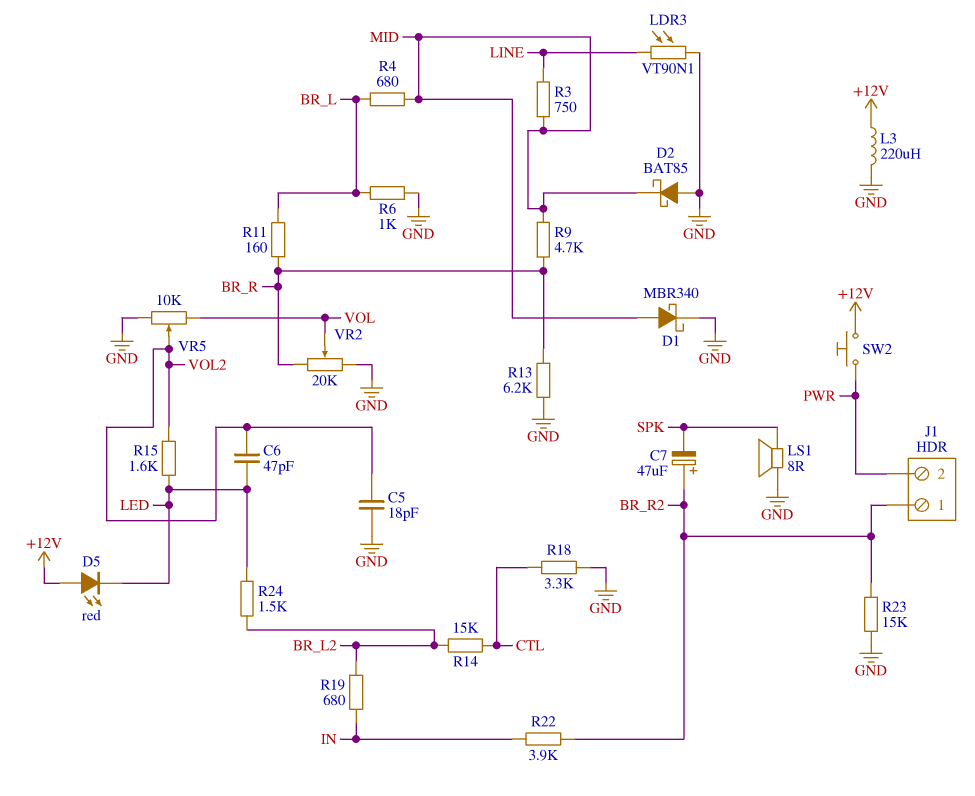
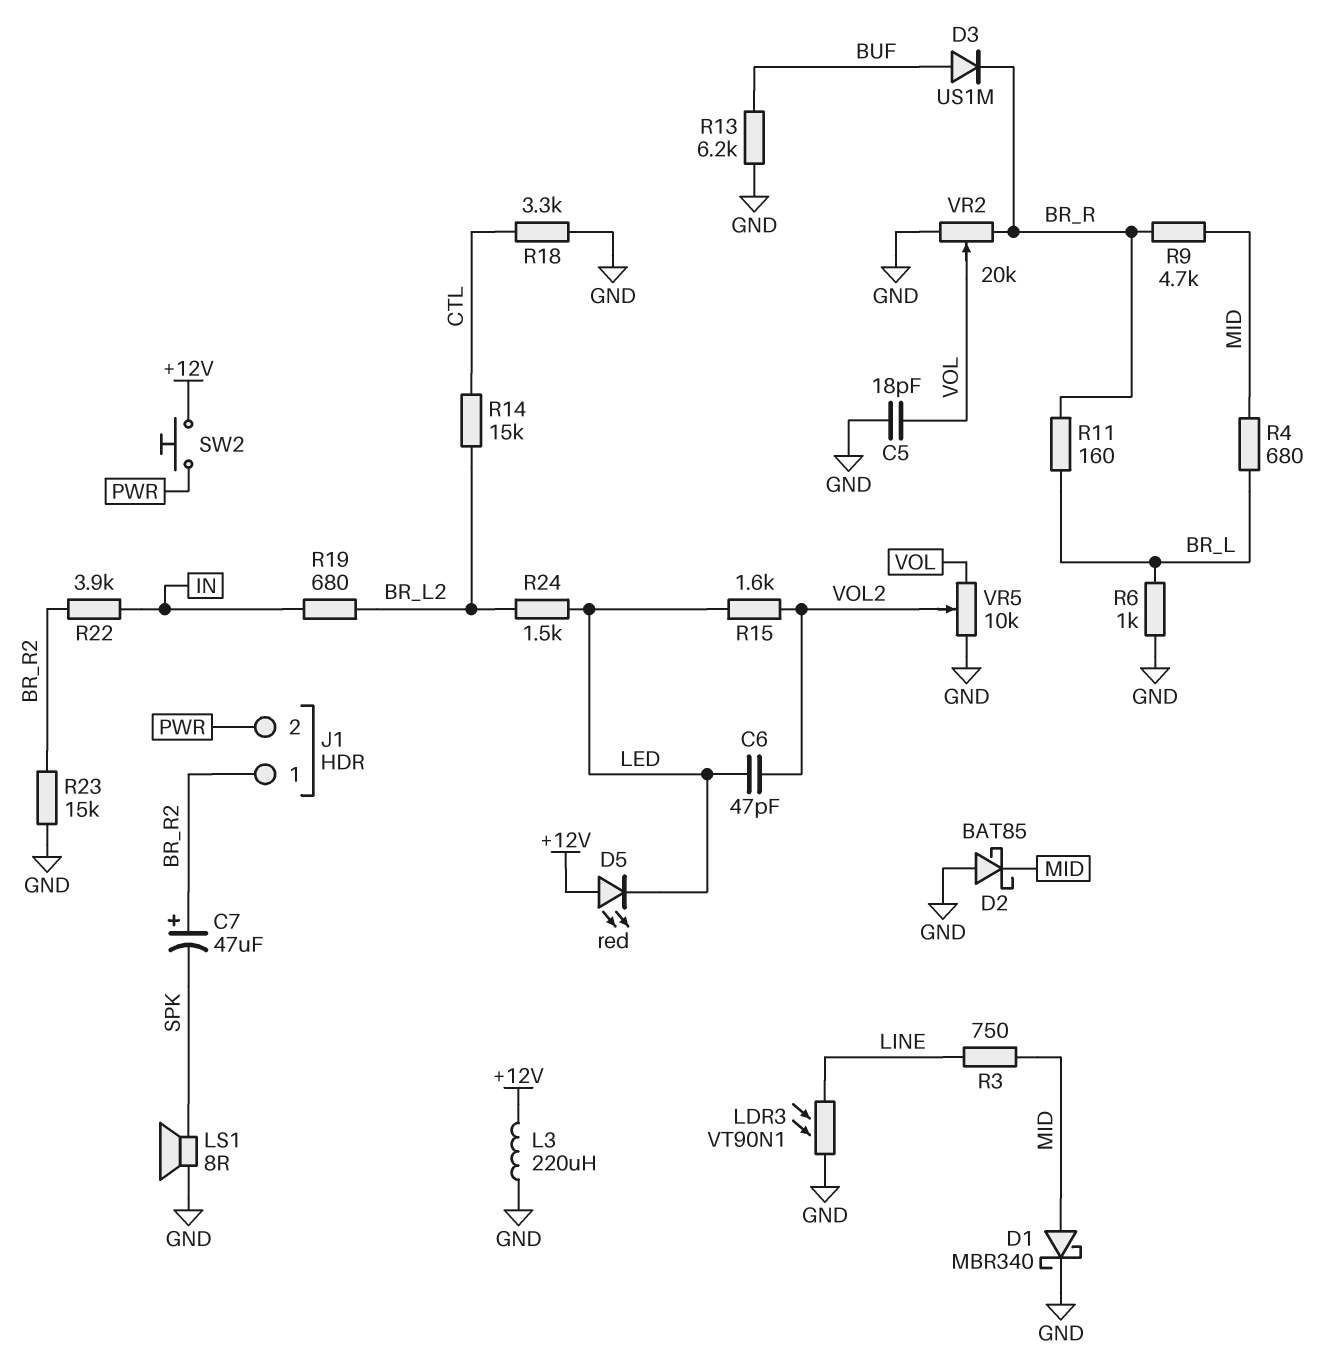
C5: 18pF (GND, VOL2) -> 18pF (GND, VOL)
D3: none -> diode US1M (A BUF, K BR_R)
R13: 6.2k (BR_R, GND) -> 6.2k (BUF, GND)

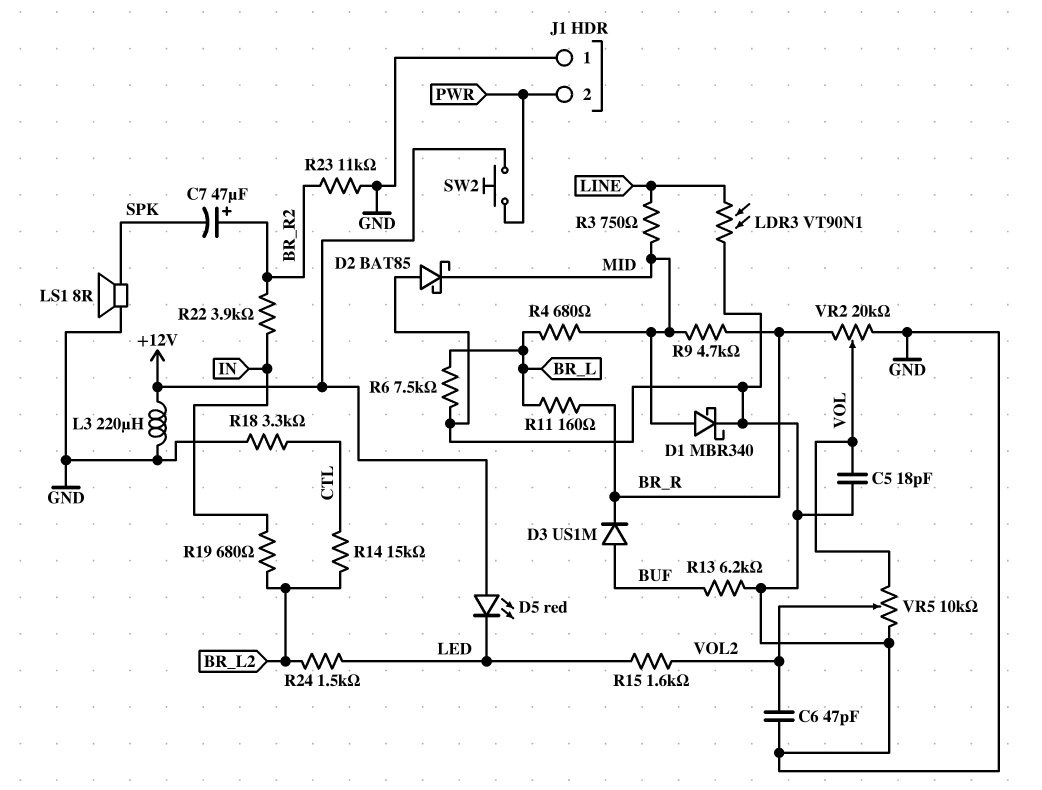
C6: 47pF (LED, VOL2) -> 47pF (GND, VOL2)
J1 pin 1: BR_R2 -> GND
R6: 1k (BR_L, GND) -> 7.5k (BR_L, GND)
R23: 15k (BR_R2, GND) -> 11k (BR_R2, GND)

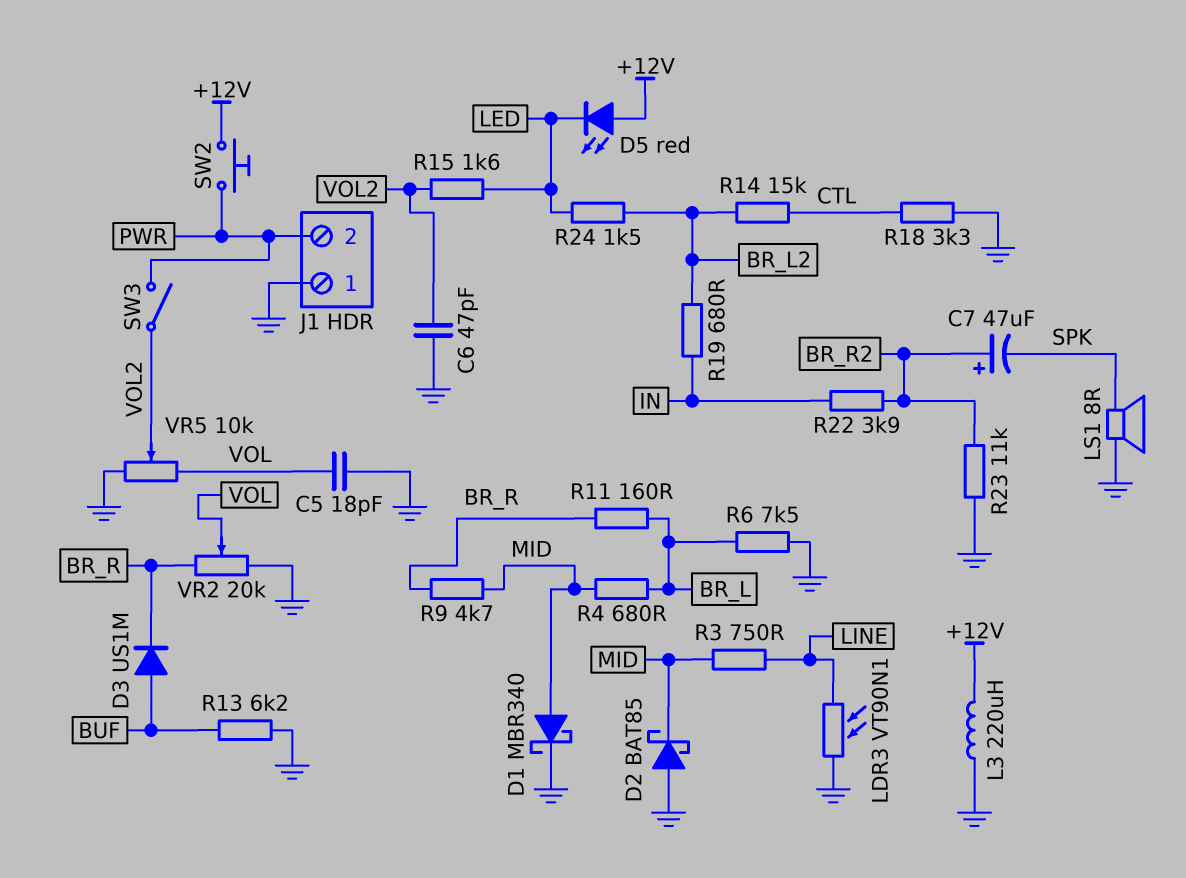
SW3: none -> switch (PWR, VOL2)

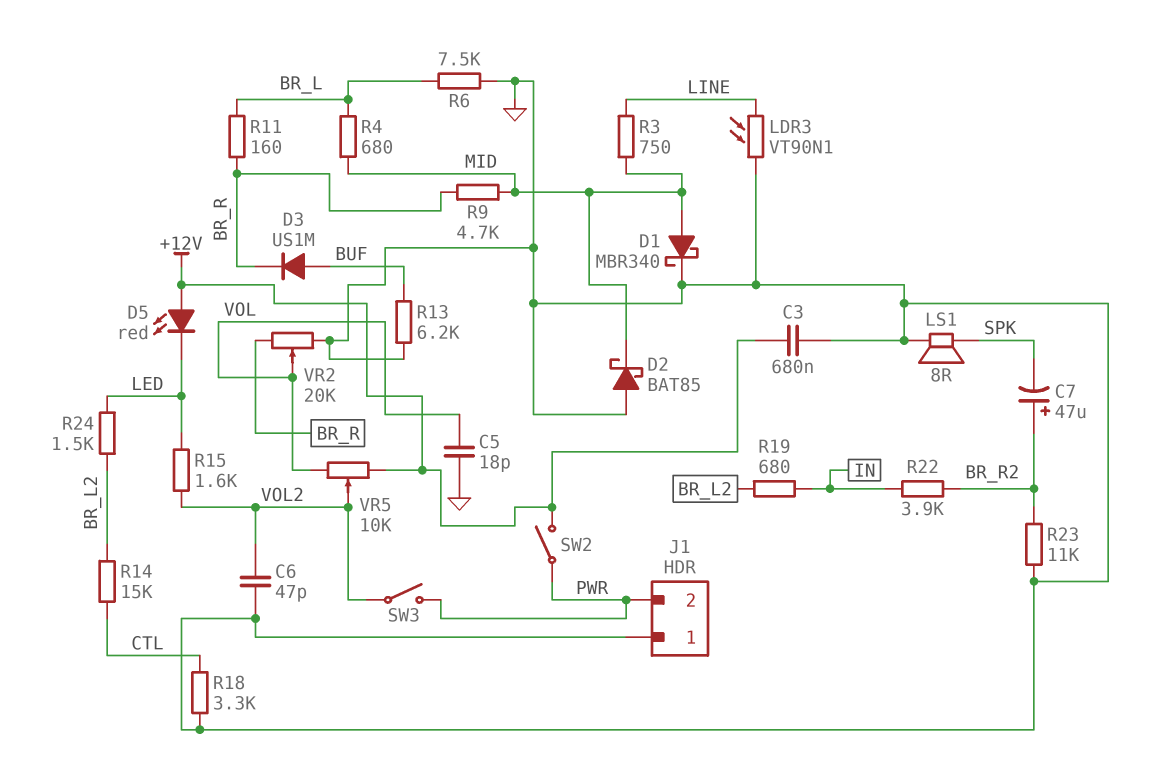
C3: none -> 680nF (+12V, GND)
L3: 220uH (+12V, GND) -> none
SW2: button (+12V, PWR) -> switch (+12V, PWR)
VR5: 10k (GND, VOL, wiper VOL2) -> 10k (+12V, VOL, wiper VOL2)

